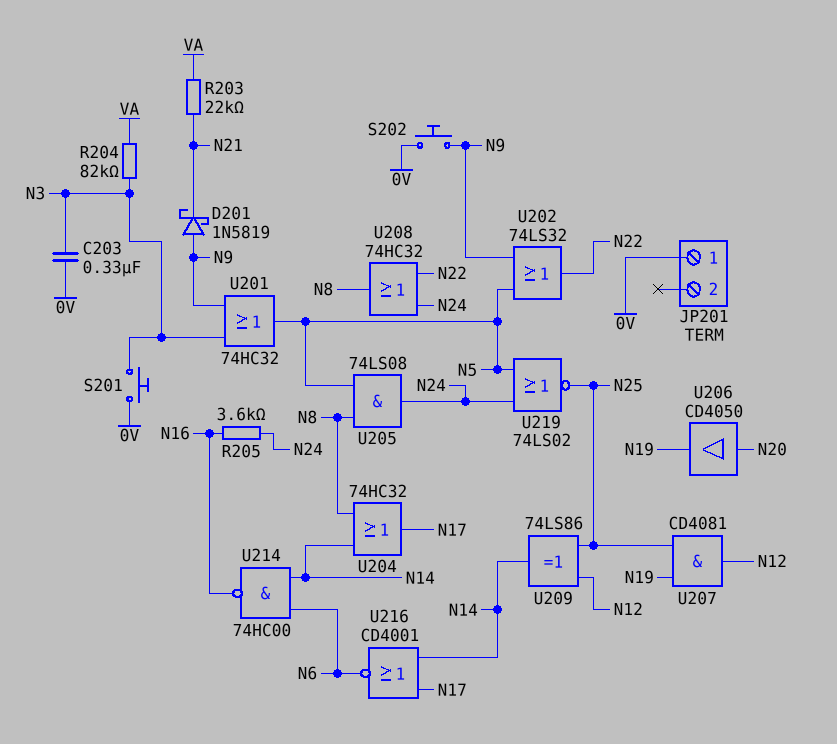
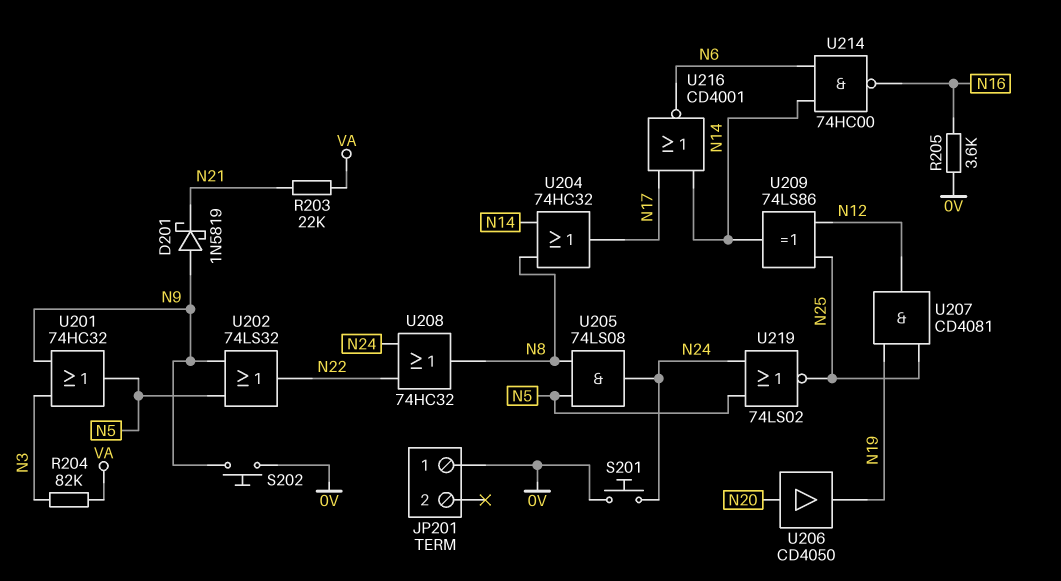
C203: 330nF (0V, N3) -> none
R205: 3.6k (N16, N24) -> 3.6k (0V, N16)
S201: button (0V, N3) -> button (0V, N24)

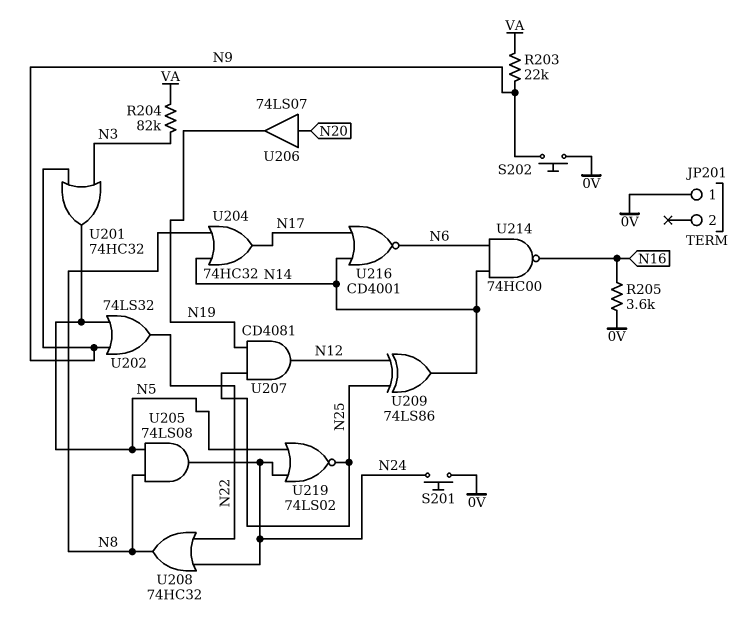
D201: schottky 1N5819 (A N9, K N21) -> none
R203: 22k (N21, VA) -> 22k (N9, VA)
U206: buffer CD4050 (in N20, out N19) -> buffer 74LS07 (in N20, out N19)

